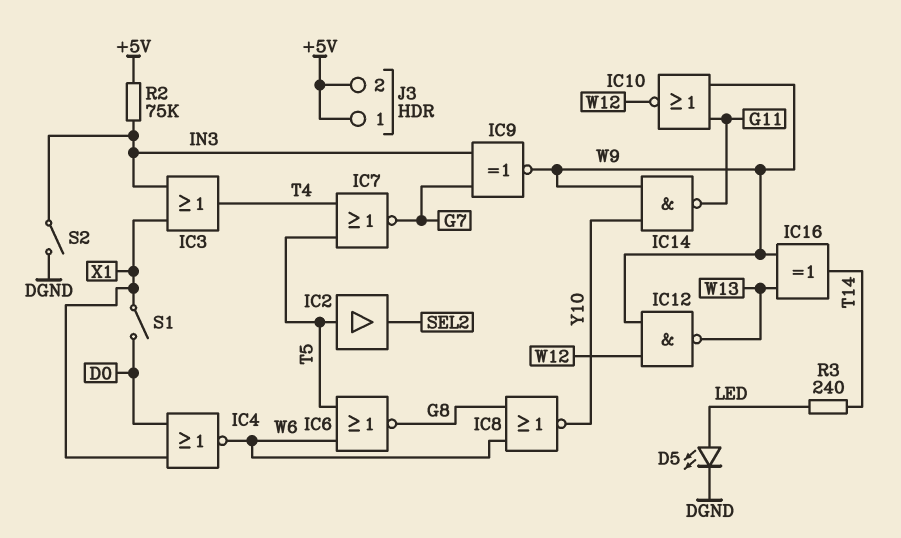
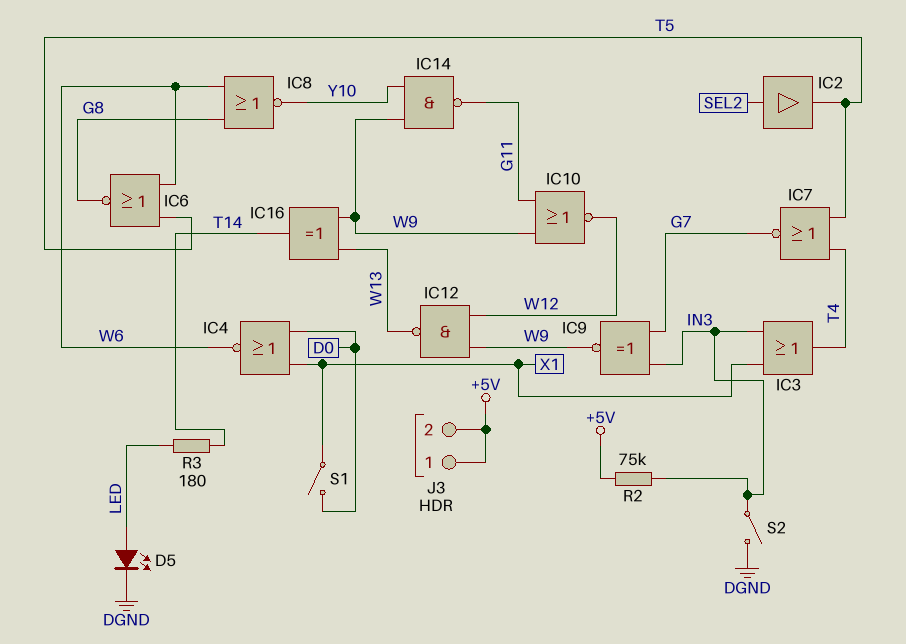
IC2: buffer (in T5, out SEL2) -> buffer (in SEL2, out T5)
R3: 240 (LED, T14) -> 180 (LED, T14)

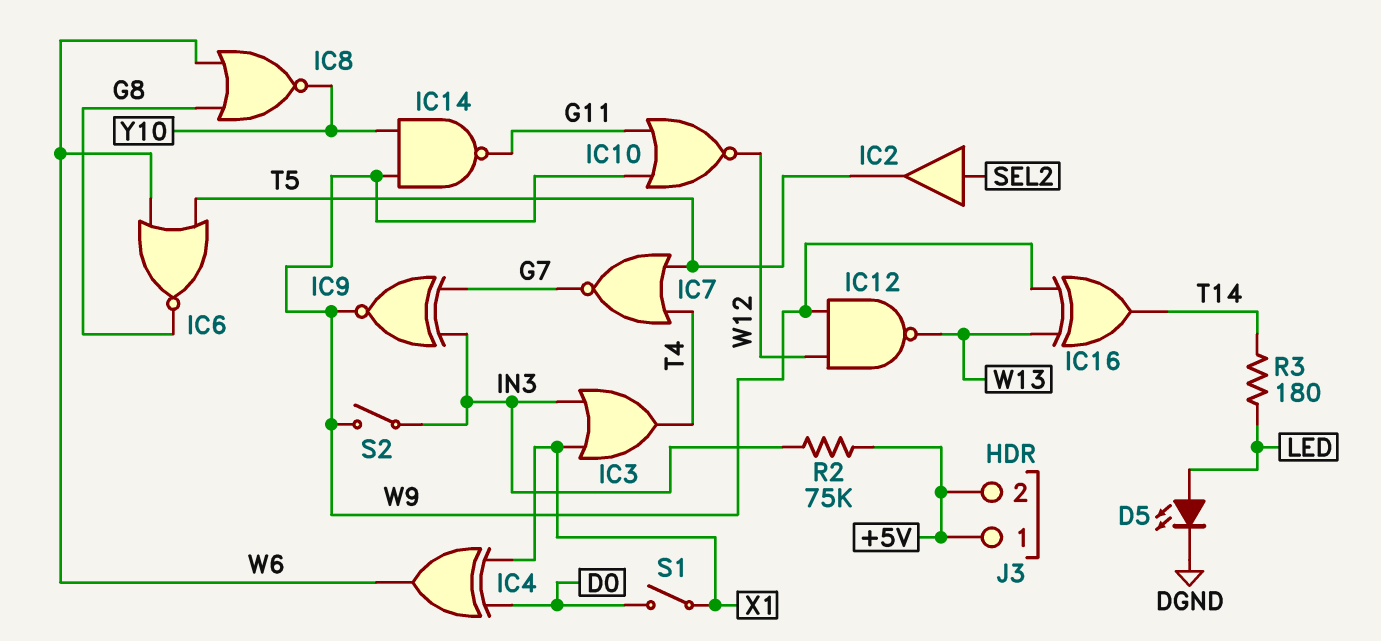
IC4: NOR (in D0, in X1, out W6) -> XOR (in D0, in X1, out W6)
S2: switch (DGND, IN3) -> switch (IN3, W9)

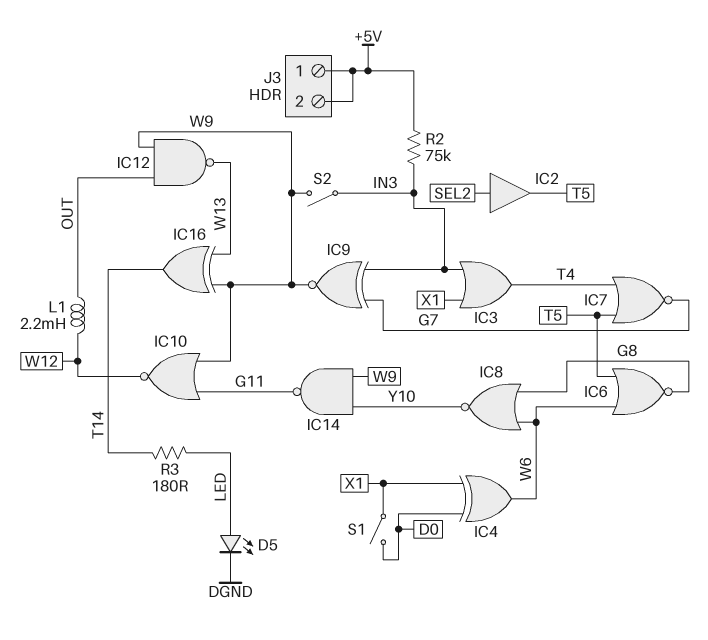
IC12: NAND (in W9, in W12, out W13) -> NAND (in OUT, in W9, out W13)
L1: none -> 2.2mH (OUT, W12)

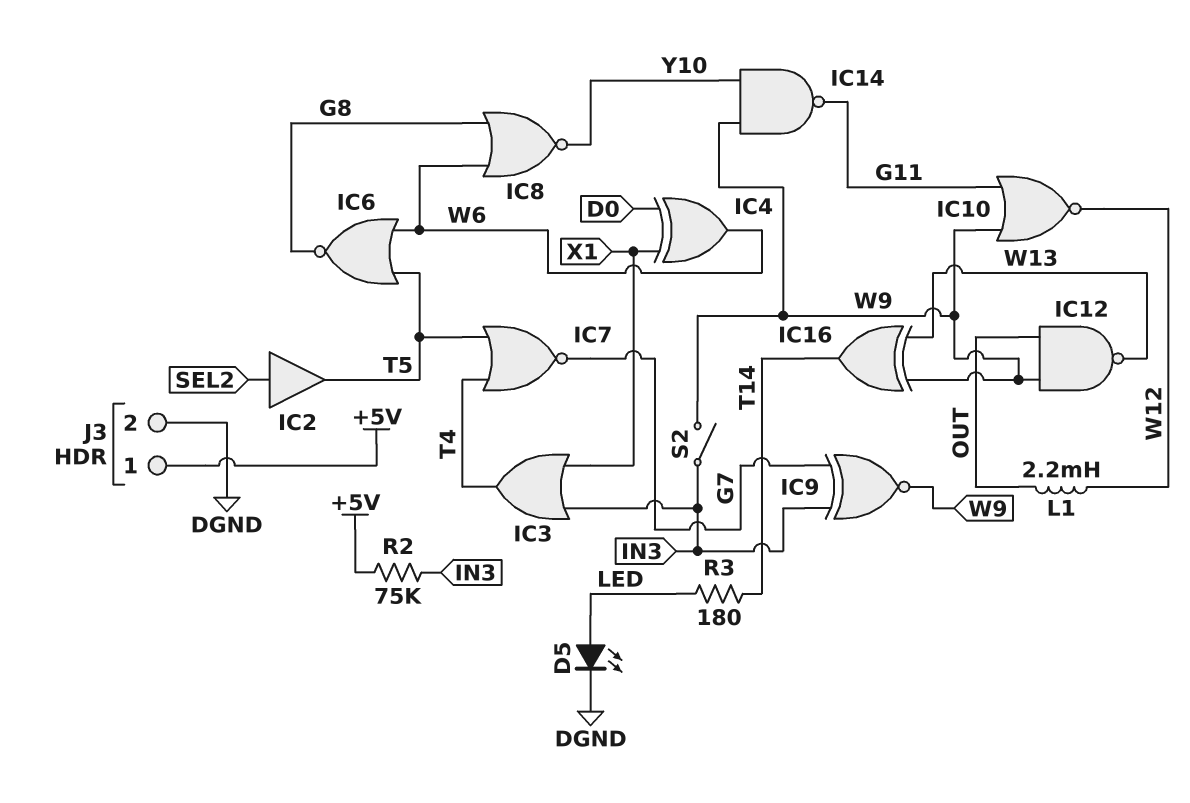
J3 pin 2: +5V -> DGND
S1: switch (D0, X1) -> none

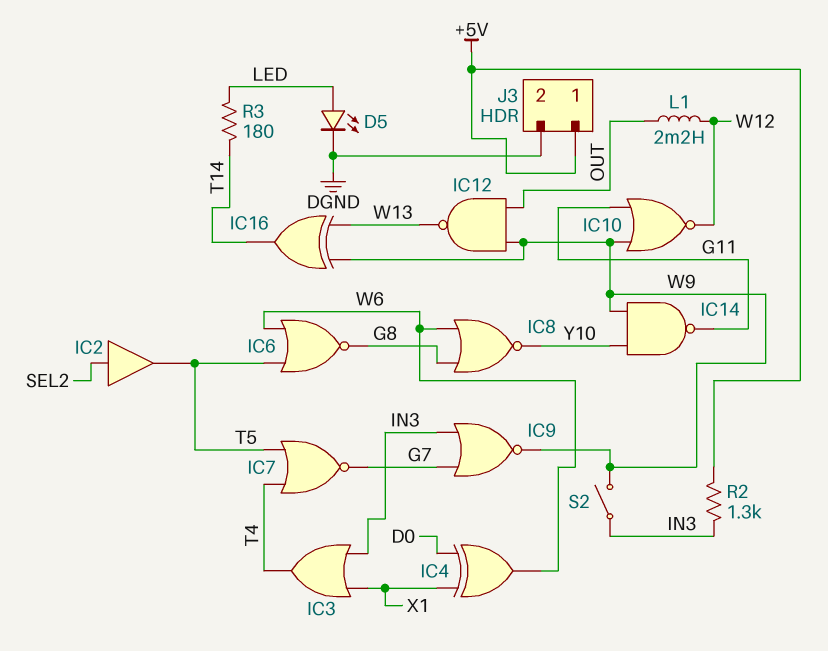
IC9: XNOR (in G7, in IN3, out W9) -> NOR (in G7, in IN3, out W9)
R2: 75k (+5V, IN3) -> 1.3k (+5V, IN3)

